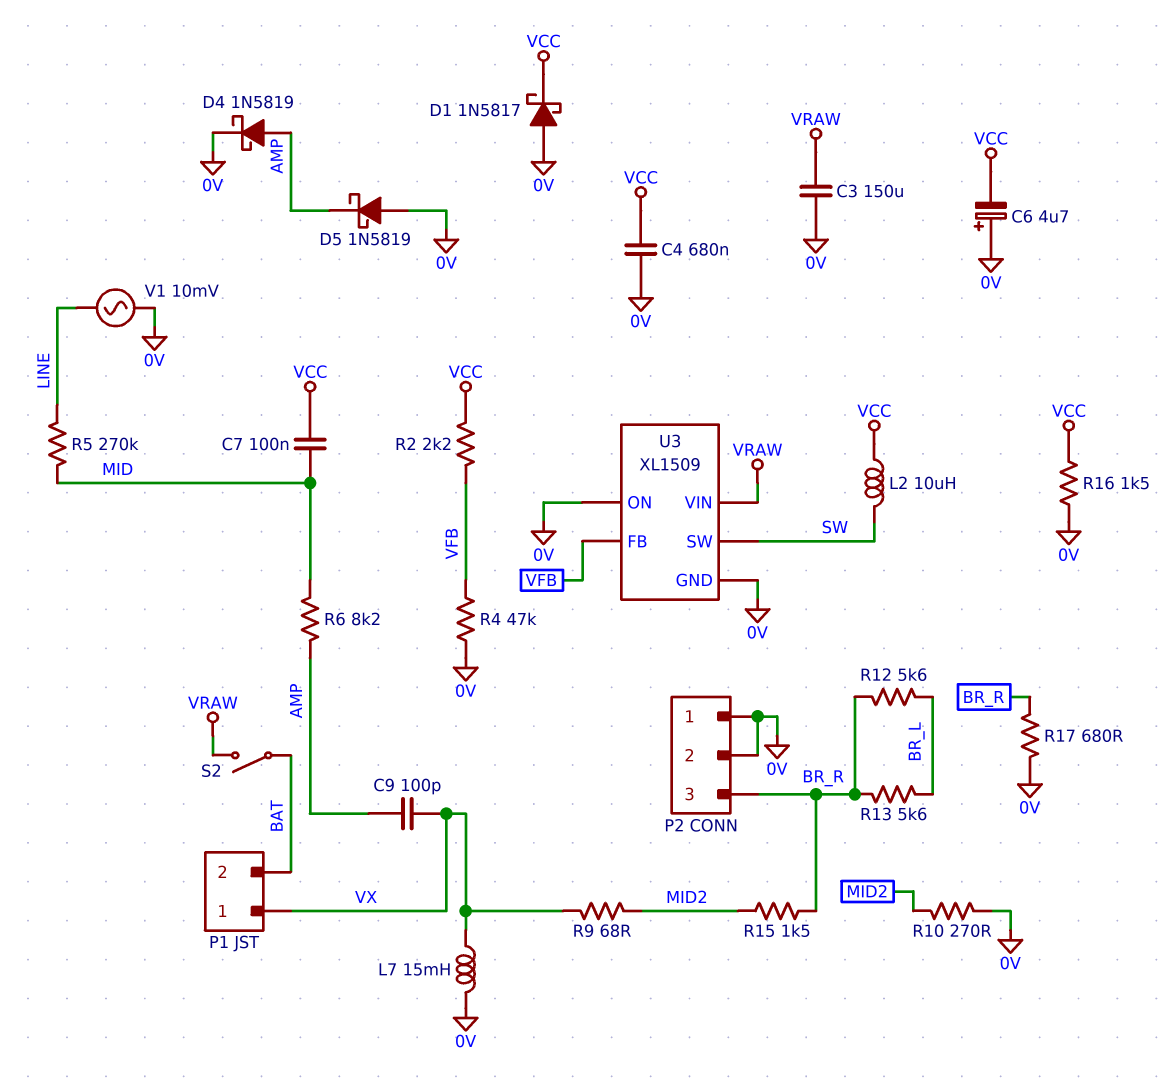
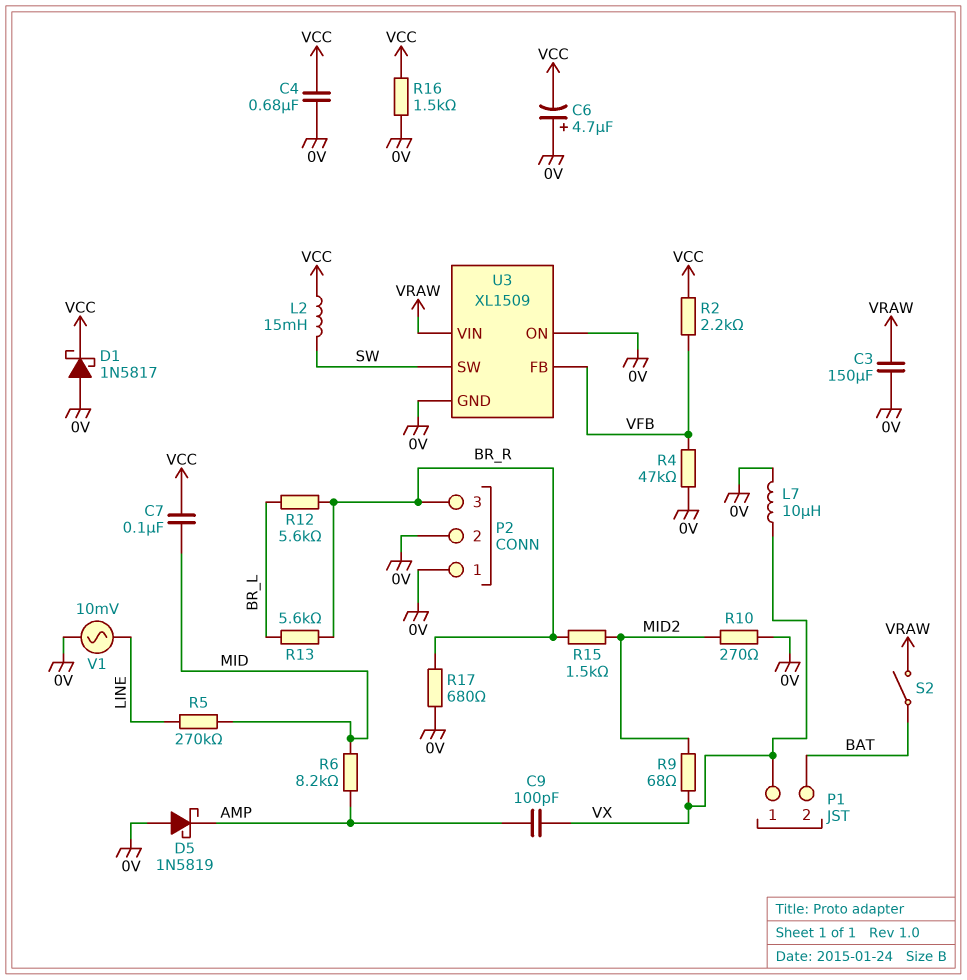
D4: schottky 1N5819 (A AMP, K 0V) -> none
L2: 10uH (SW, VCC) -> 15mH (SW, VCC)
L7: 15mH (0V, VX) -> 10uH (0V, VX)

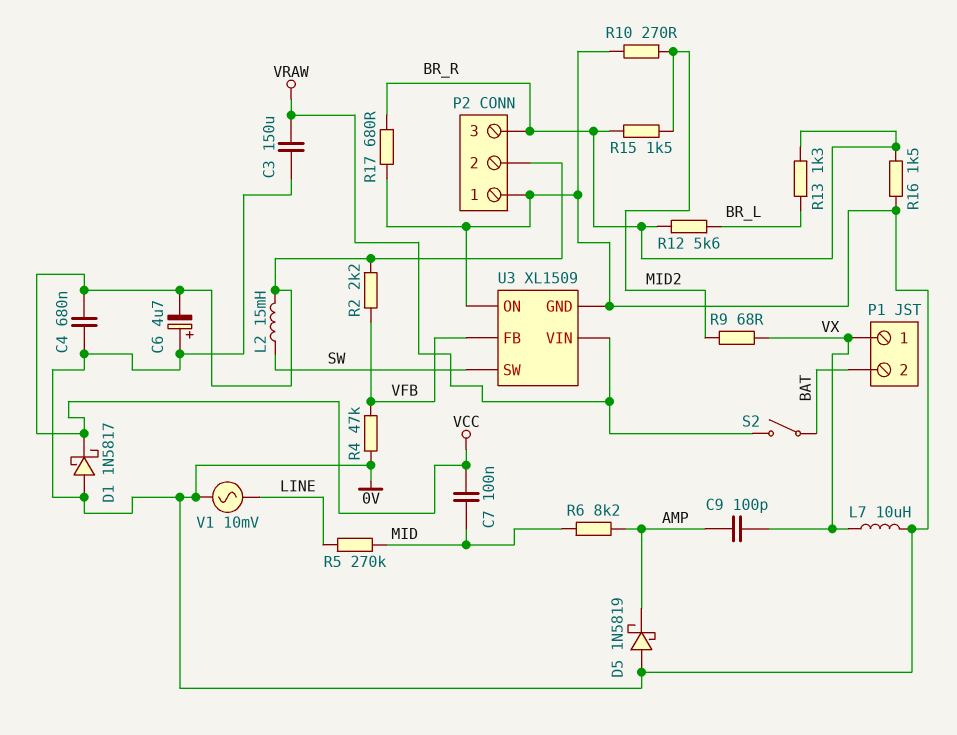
P2 pin 2: 0V -> VCC
R13: 5.6k (BR_L, BR_R) -> 1.3k (BR_L, BR_R)
R16: 1.5k (0V, VCC) -> 1.5k (0V, BR_R)

